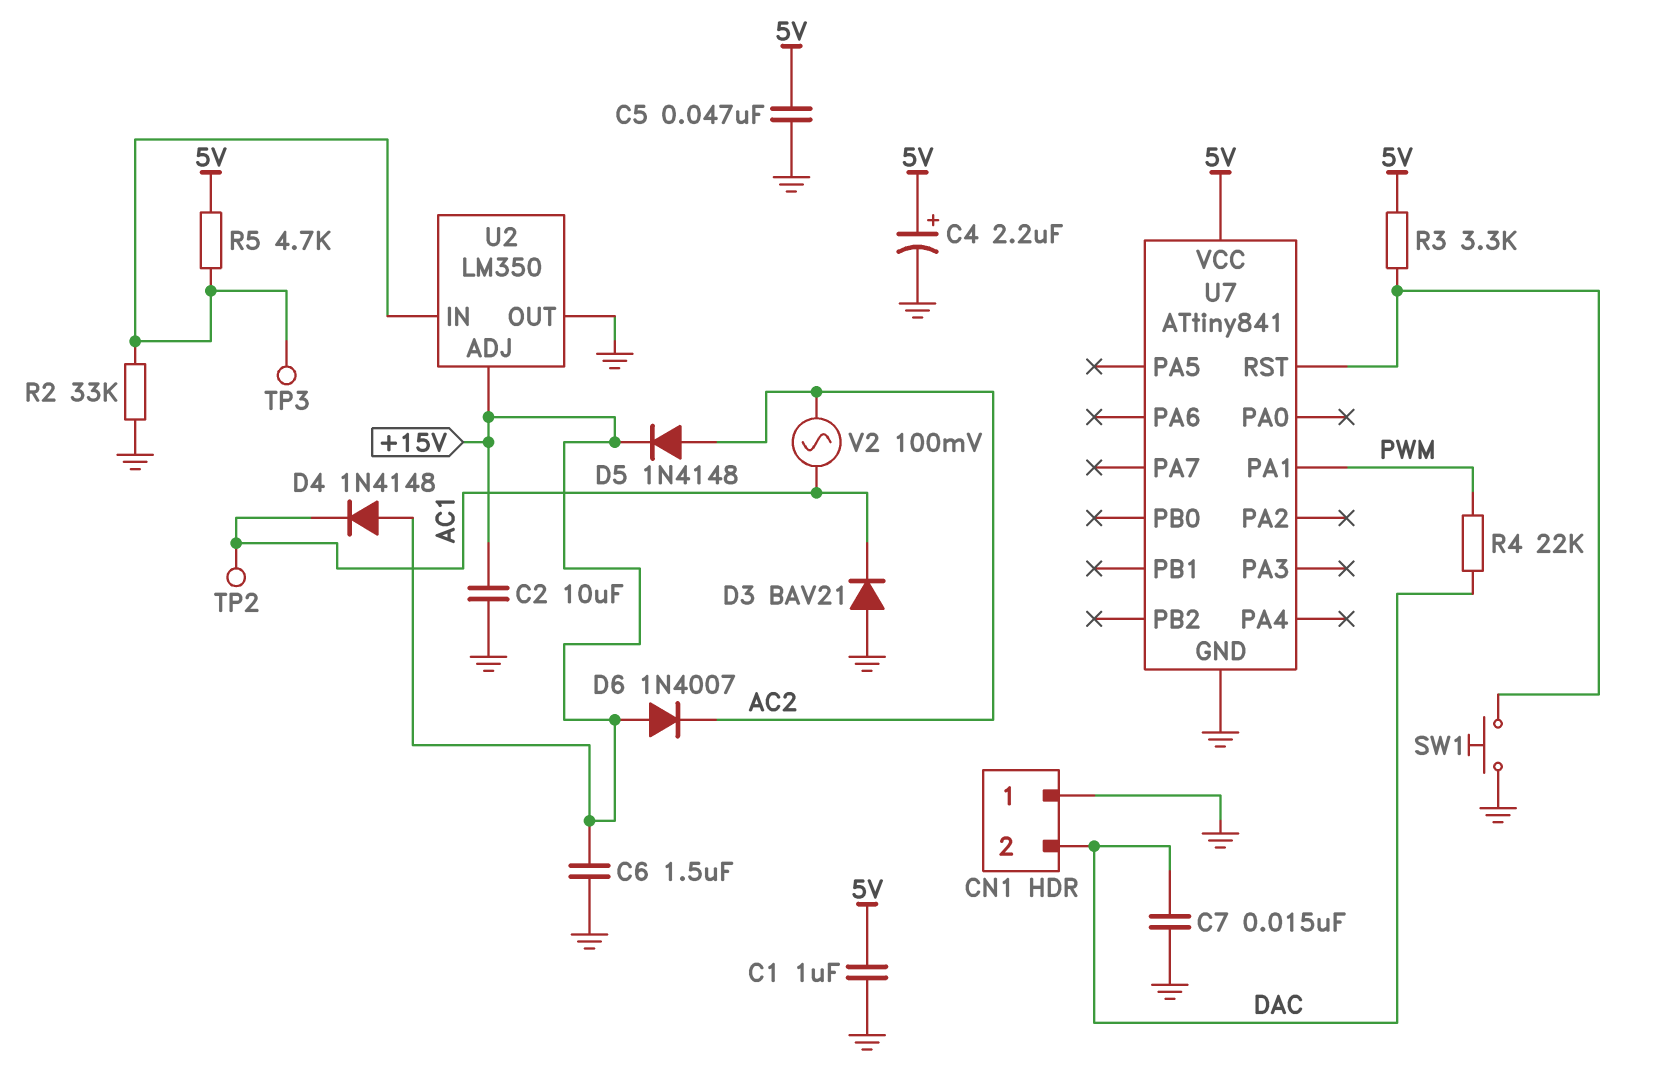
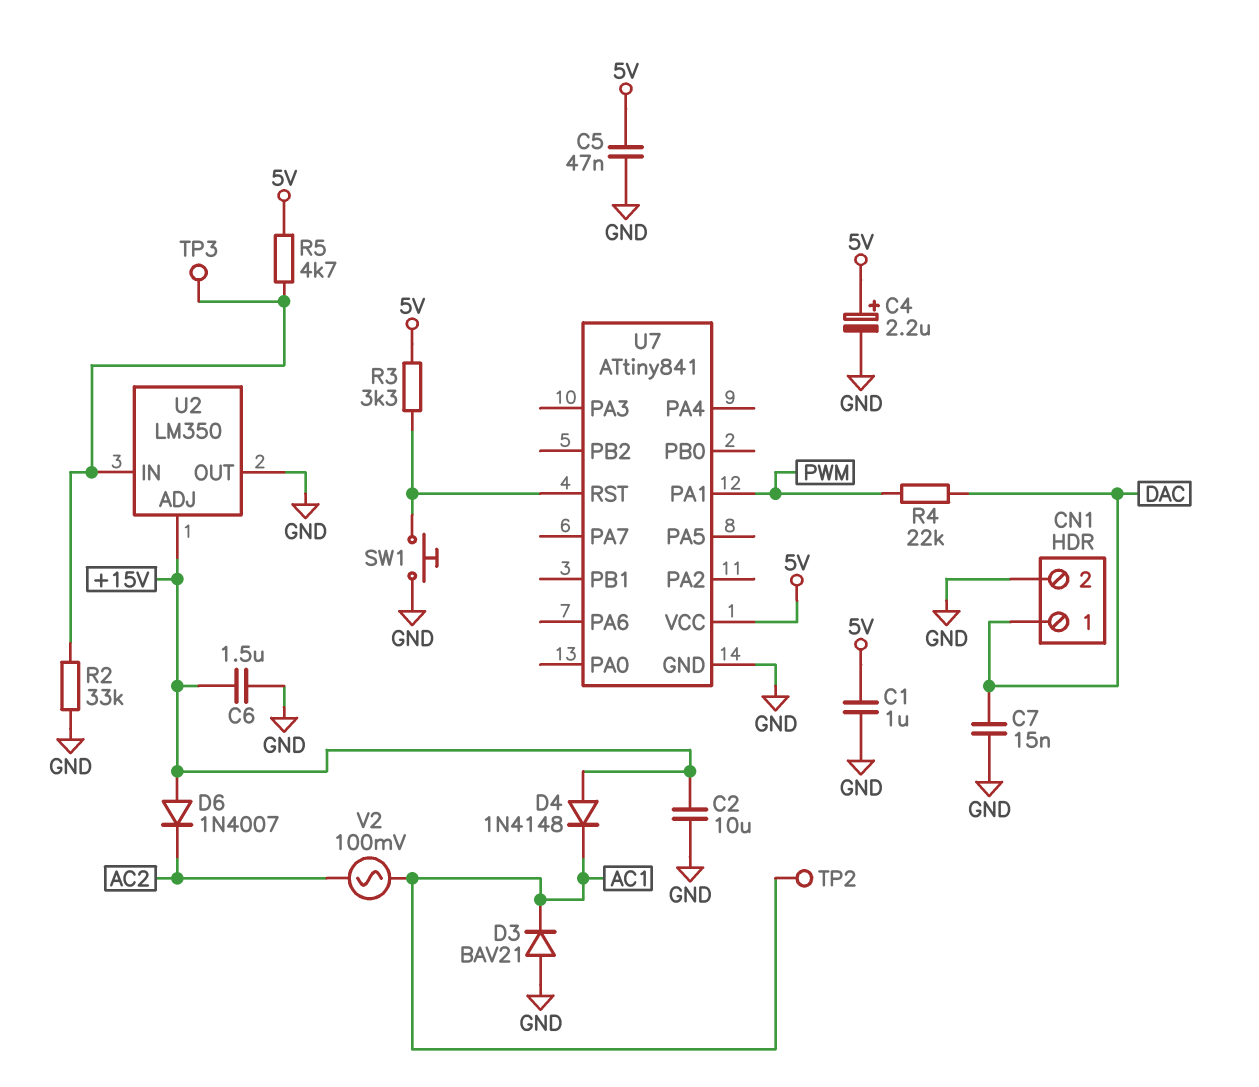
CN1 pin 1: GND -> DAC
CN1 pin 2: DAC -> GND
D5: diode 1N4148 (A AC2, K +15V) -> none

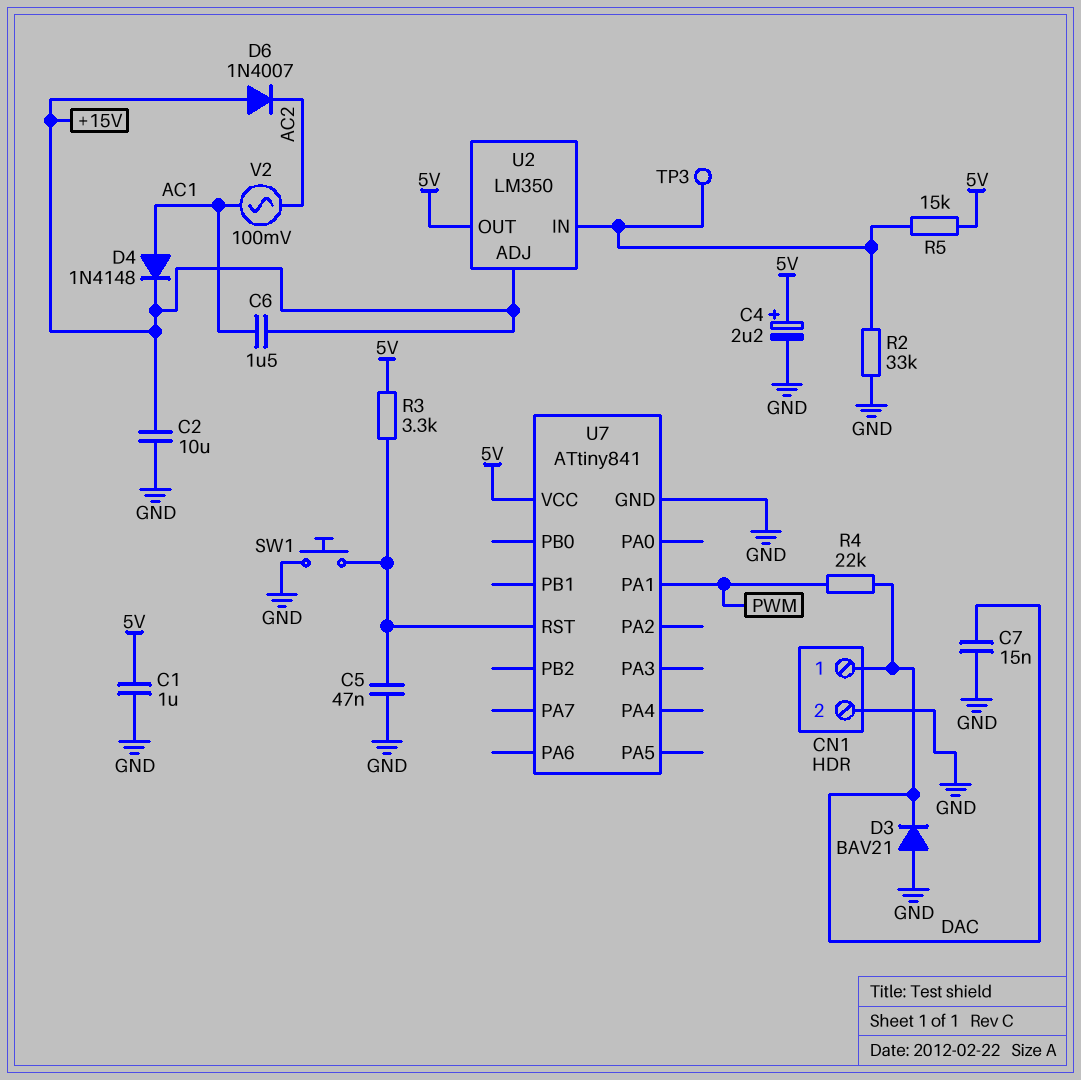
C5: 47nF (5V, GND) -> 47nF (GND, U7/RST)
C6: 1.5uF (+15V, GND) -> 1.5uF (+15V, AC1)
D3: diode BAV21 (A GND, K AC1) -> diode BAV21 (A GND, K DAC)
D4: diode 1N4148 (A +15V, K AC1) -> diode 1N4148 (A AC1, K +15V)
R5: 4.7k (5V, U2/IN) -> 15k (5V, U2/IN)
TP2: test point (AC1) -> none
U2 pin OUT: GND -> 5V

